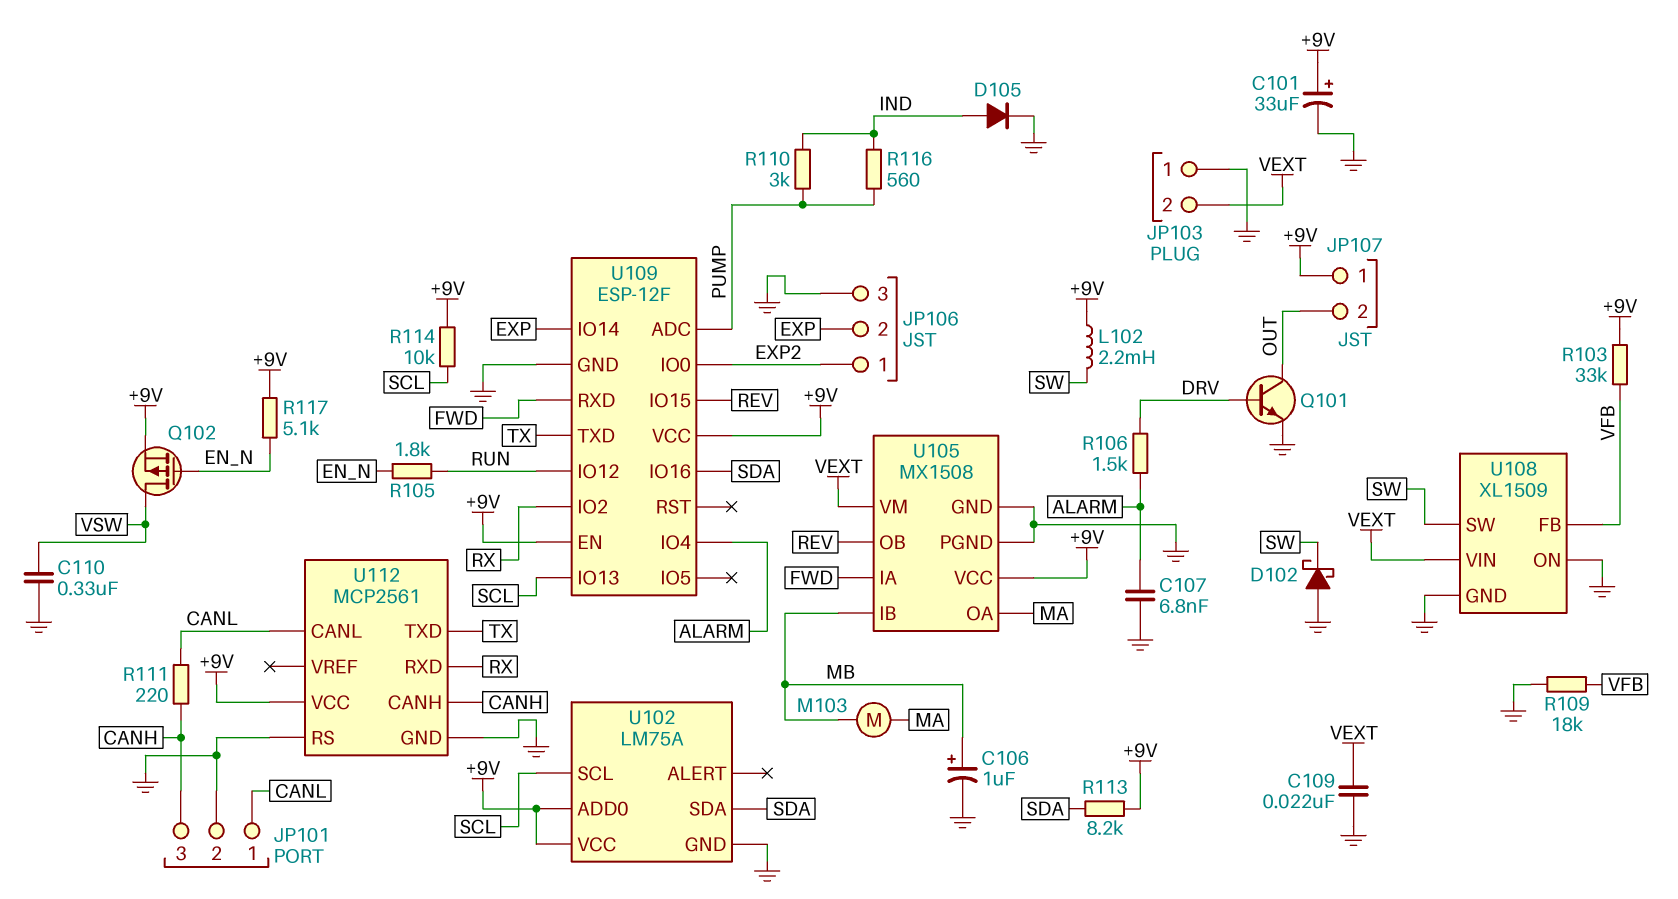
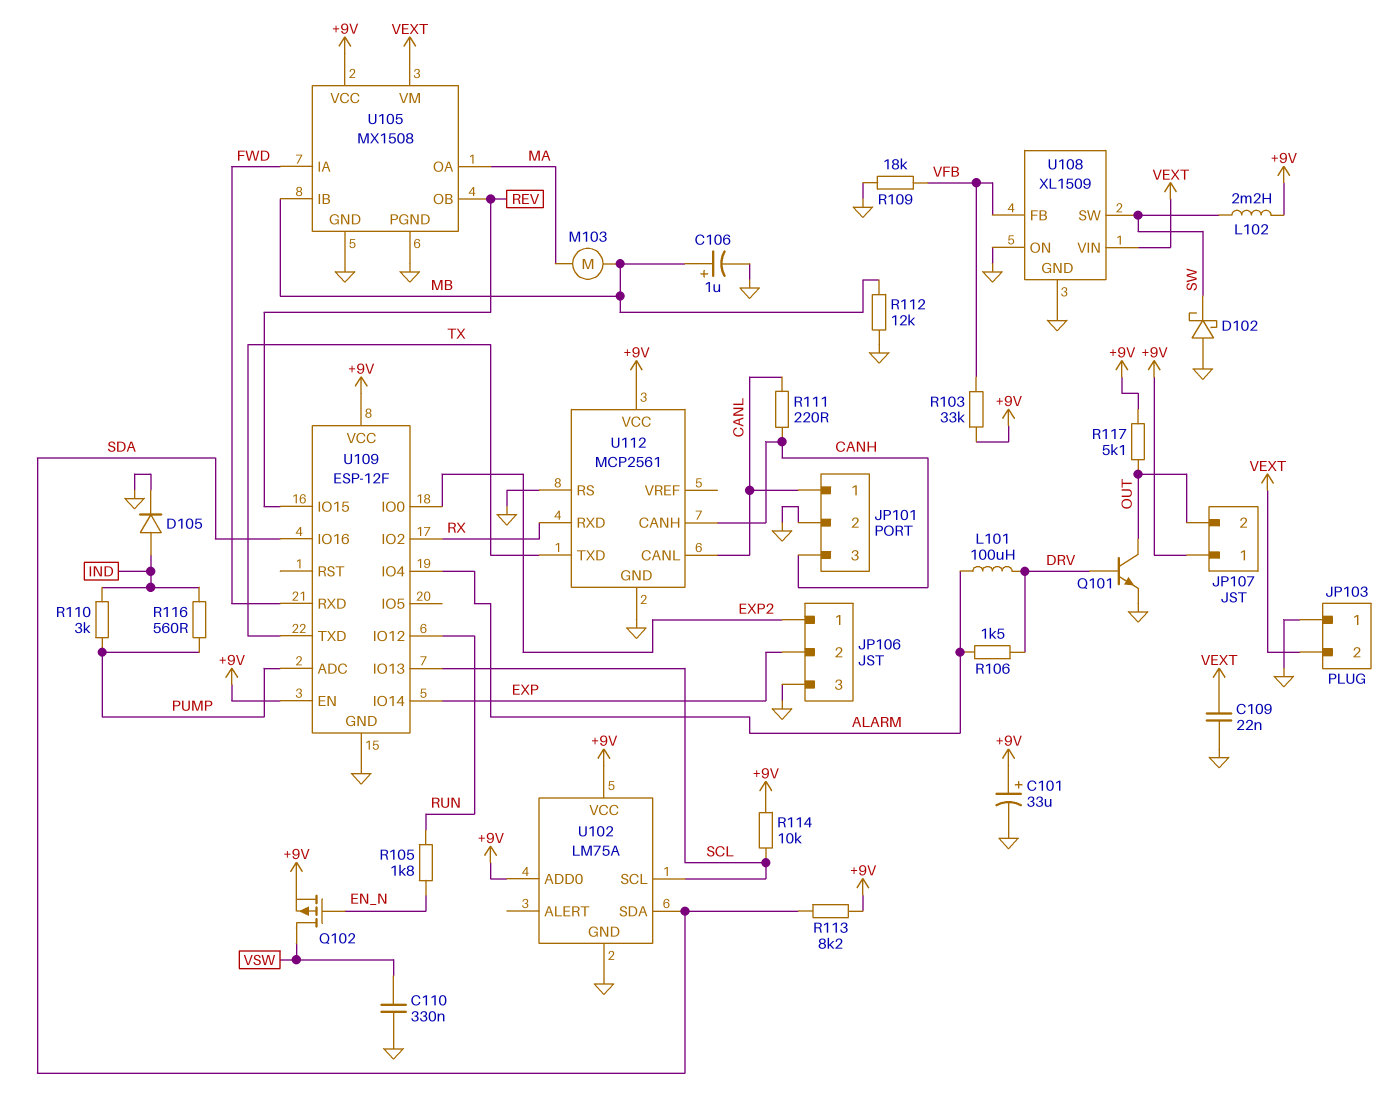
C107: 6.8nF (ALARM, GND) -> none
L101: none -> 100uH (ALARM, DRV)
R112: none -> 12k (GND, MB)
R117: 5.1k (+9V, EN_N) -> 5.1k (+9V, OUT)

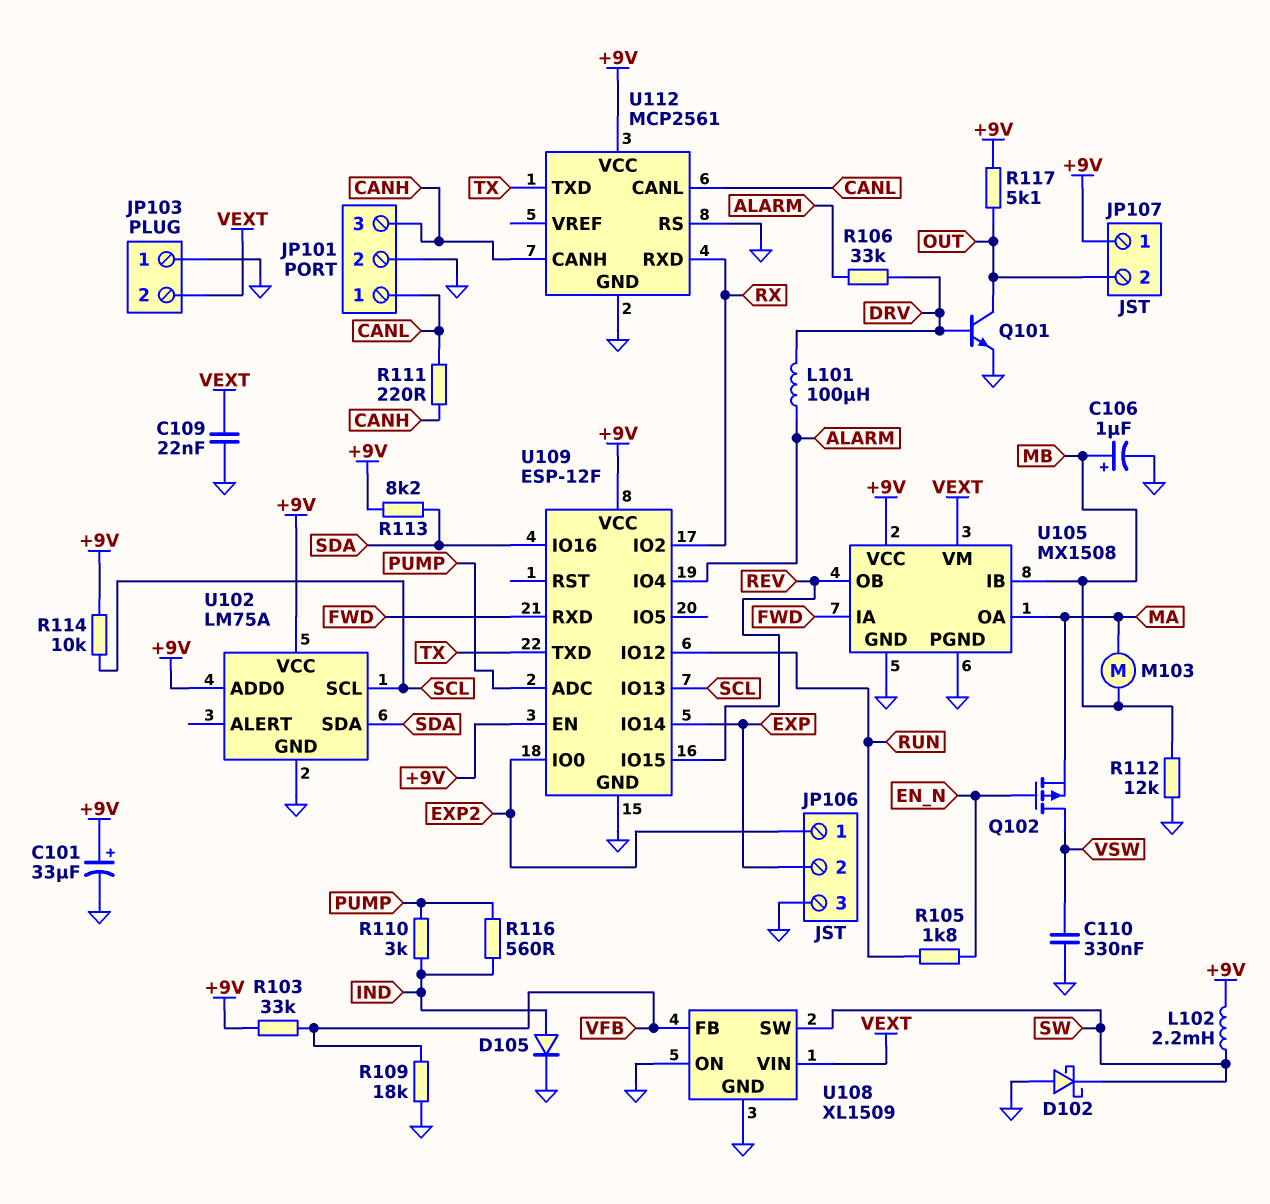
Q102: PMOS (G EN_N, D VSW, S +9V) -> PMOS (G EN_N, D VSW, S MA)
R106: 1.5k (ALARM, DRV) -> 33k (ALARM, DRV)

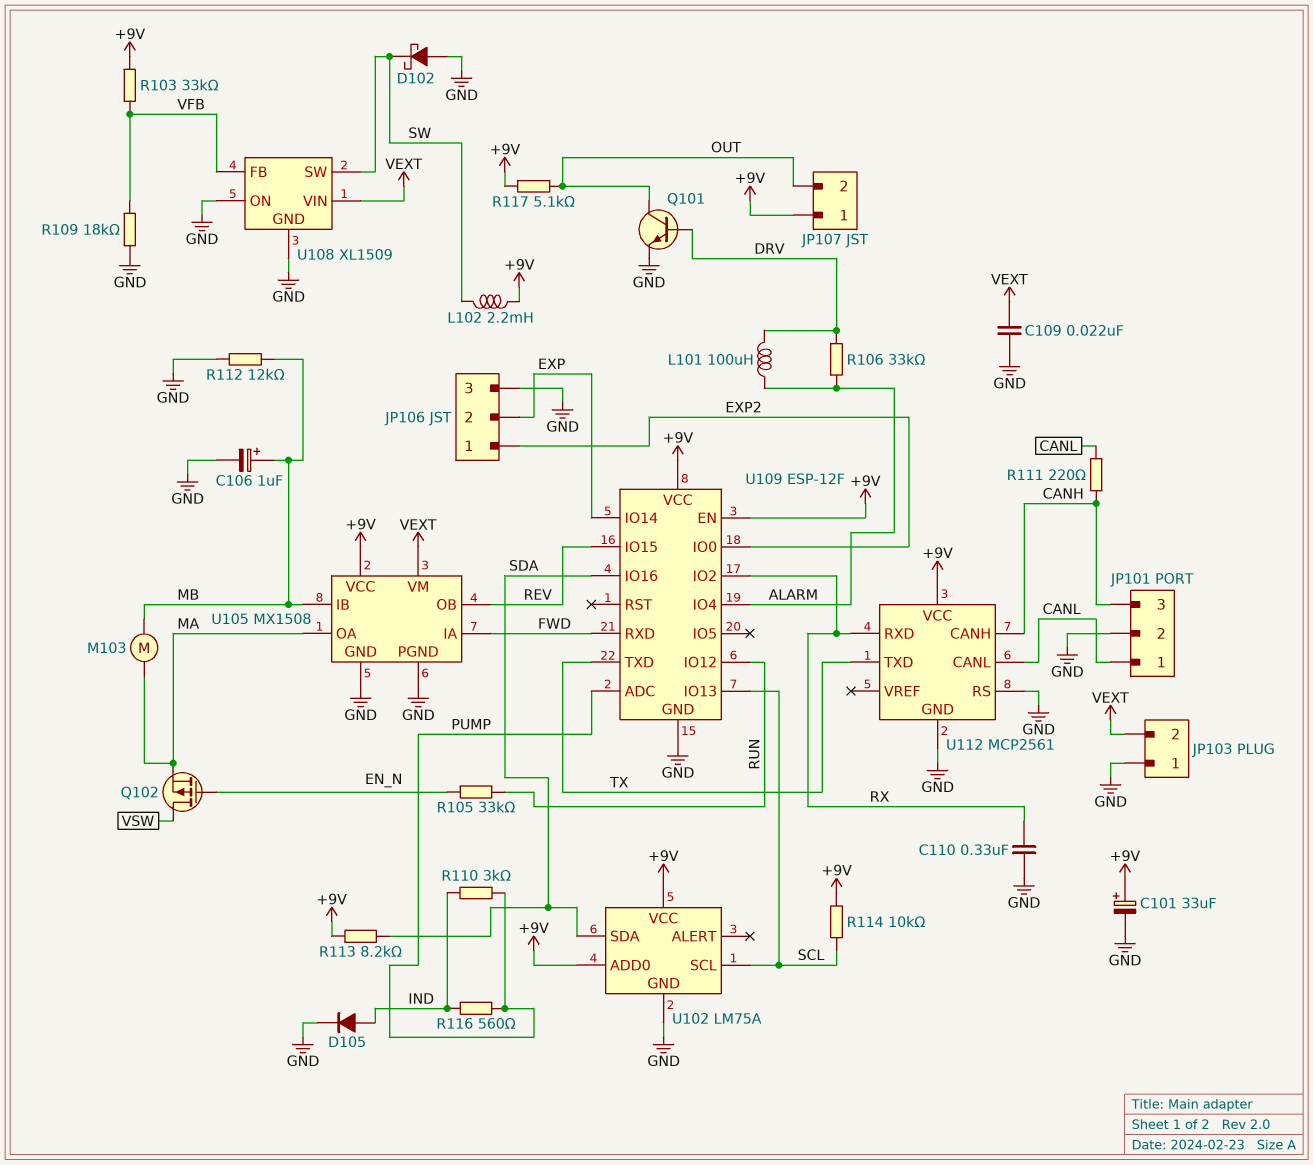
C110: 330nF (GND, VSW) -> 330nF (GND, RX)
R105: 1.8k (EN_N, RUN) -> 33k (EN_N, RUN)

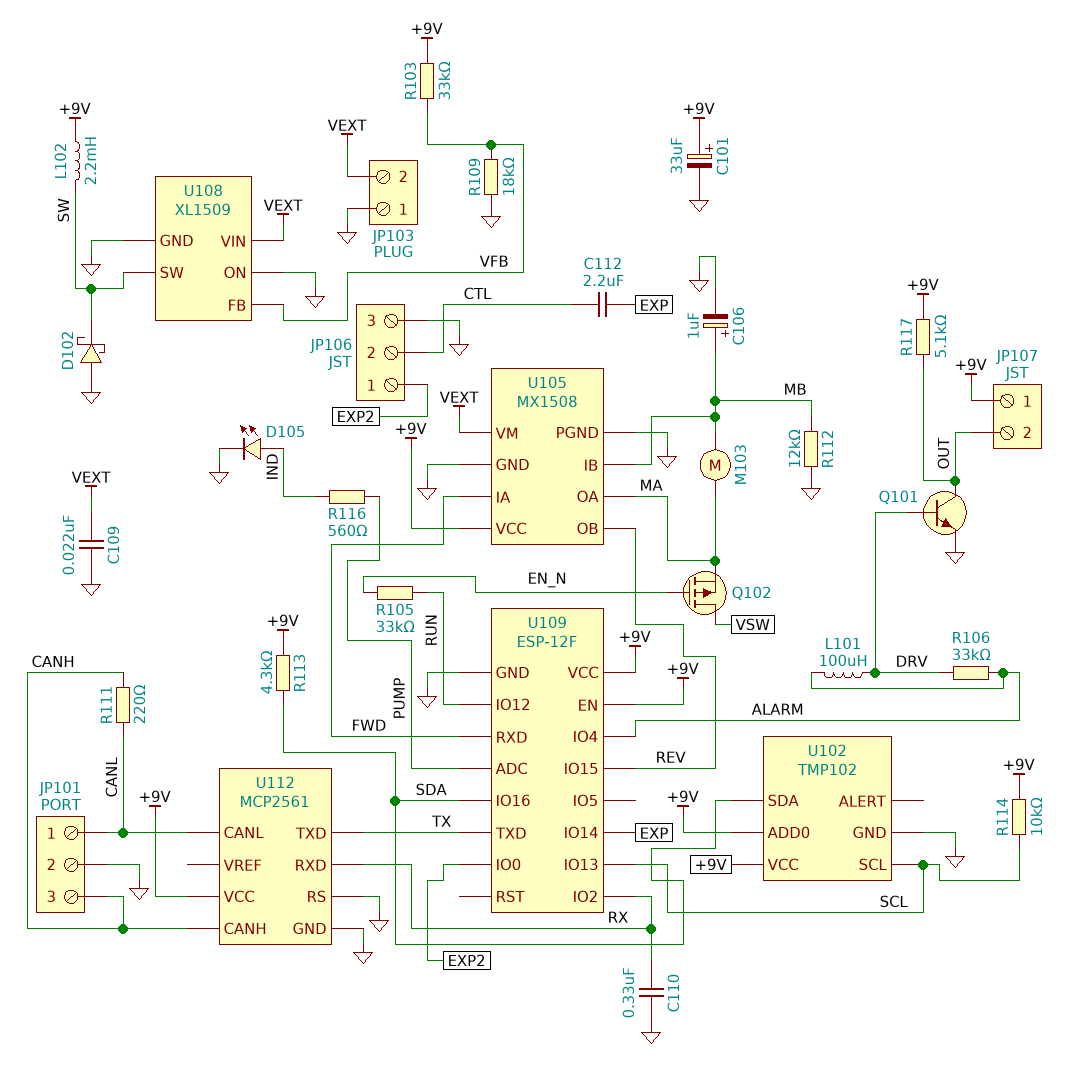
C112: none -> 2.2uF (CTL, EXP)
D105: diode (A IND, K GND) -> LED (A IND, K GND)
JP106 pin 2: EXP -> CTL
R110: 3k (IND, PUMP) -> none
R113: 8.2k (+9V, SDA) -> 4.3k (+9V, SDA)
U102: LM75A -> TMP102

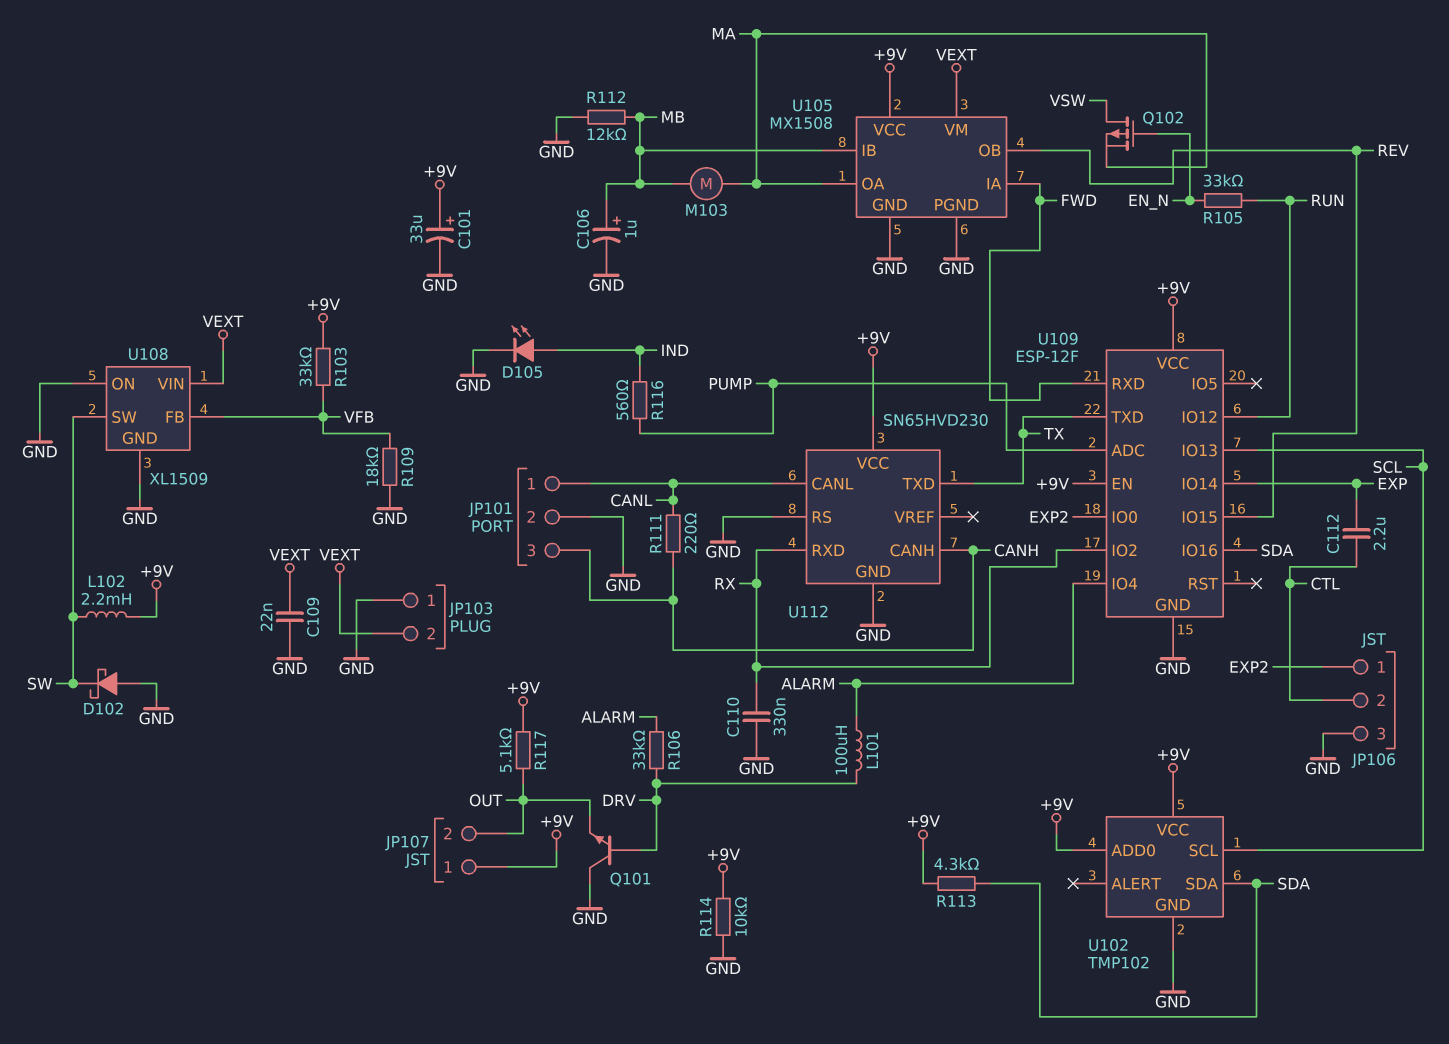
Q101: NPN (B DRV, C OUT, E GND) -> NPN (B DRV, C GND, E OUT)
R114: 10k (+9V, SCL) -> 10k (+9V, GND)
U112: MCP2561 -> SN65HVD230

